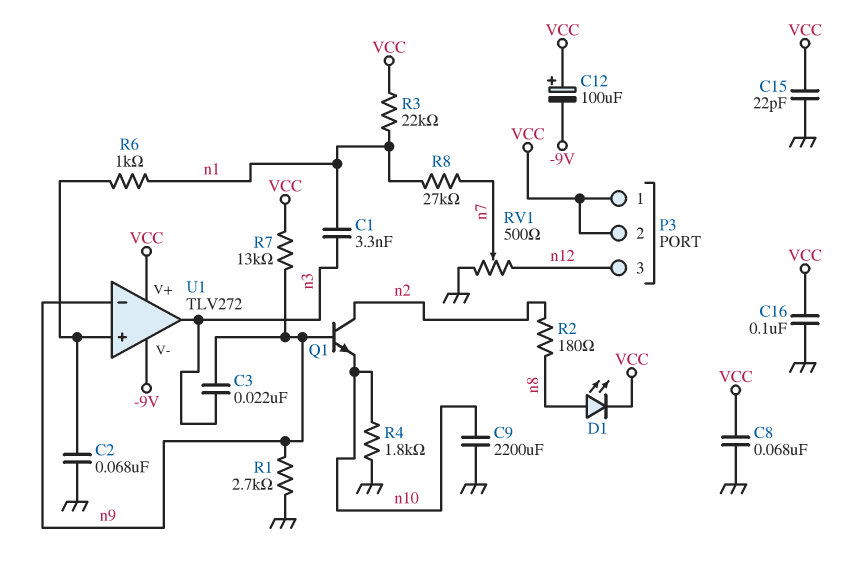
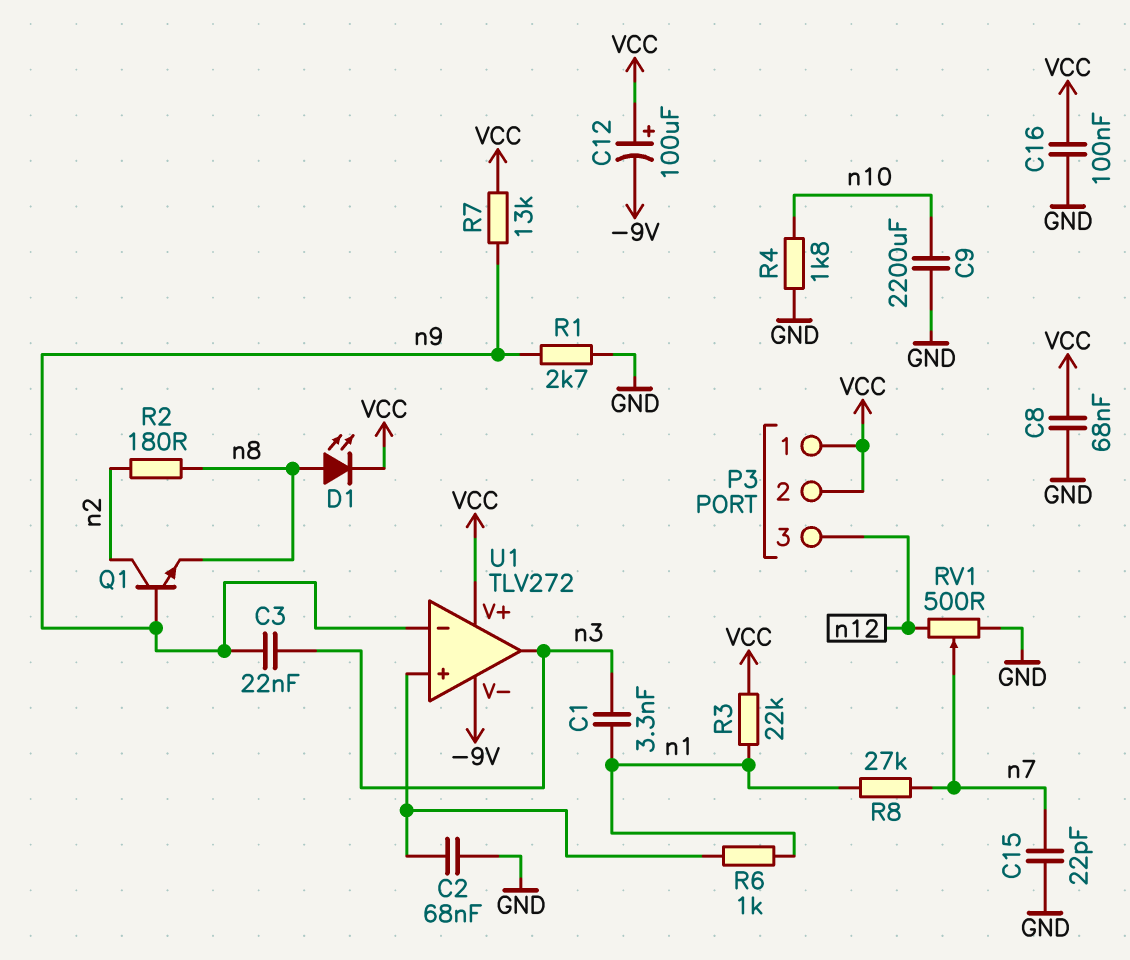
C15: 22pF (GND, VCC) -> 22pF (GND, n7)
Q1: NPN (B n9, C n2, E n10) -> NPN (B n9, C n2, E n8)

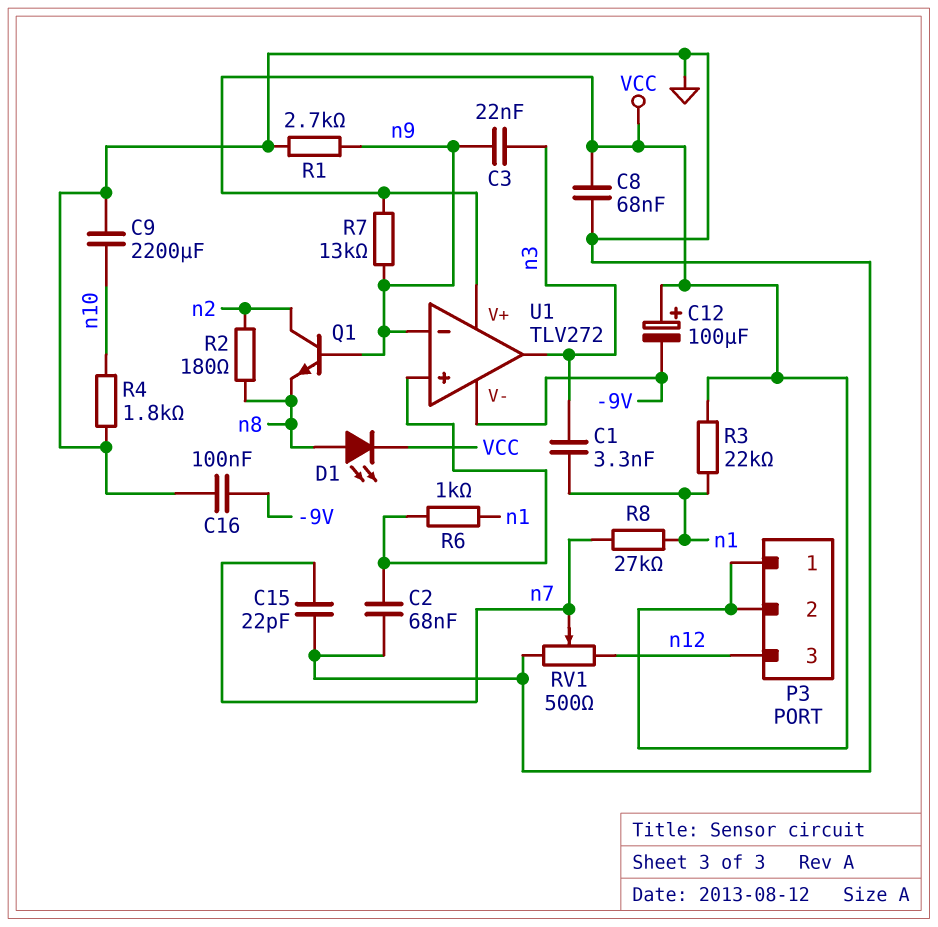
C16: 100nF (GND, VCC) -> 100nF (-9V, GND)

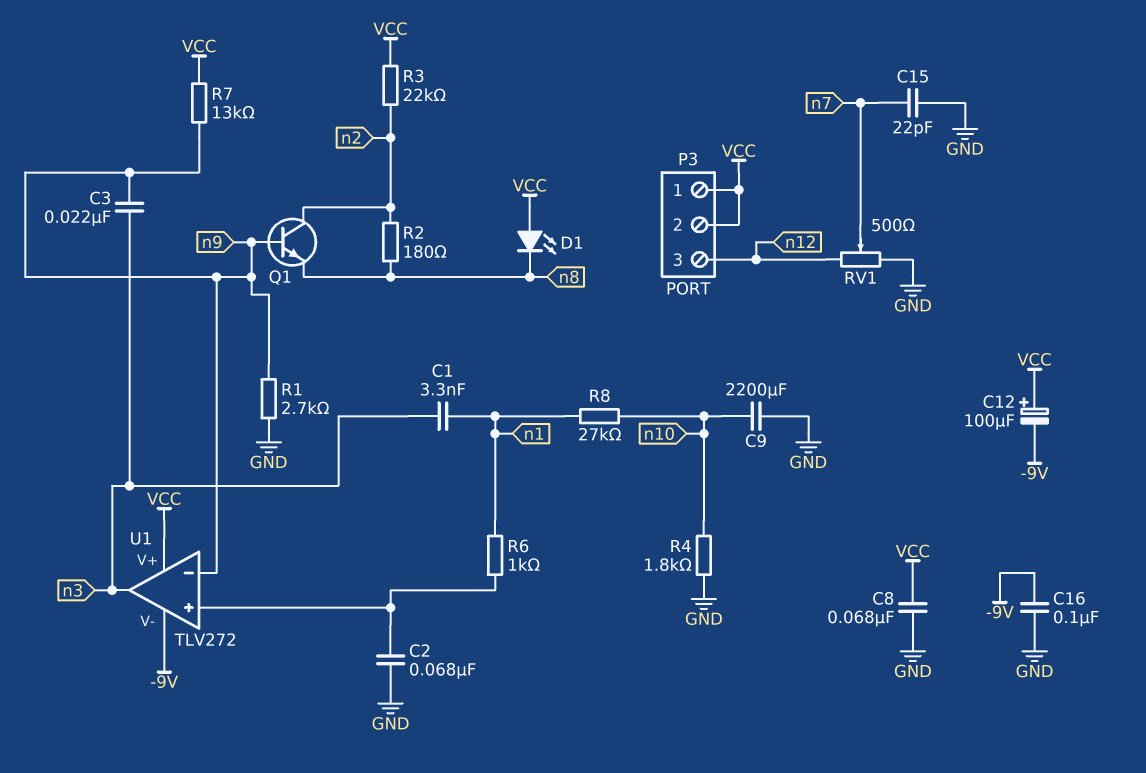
D1: LED (A n8, K VCC) -> LED (A VCC, K n8)
R3: 22k (VCC, n1) -> 22k (VCC, n2)
R8: 27k (n1, n7) -> 27k (n1, n10)

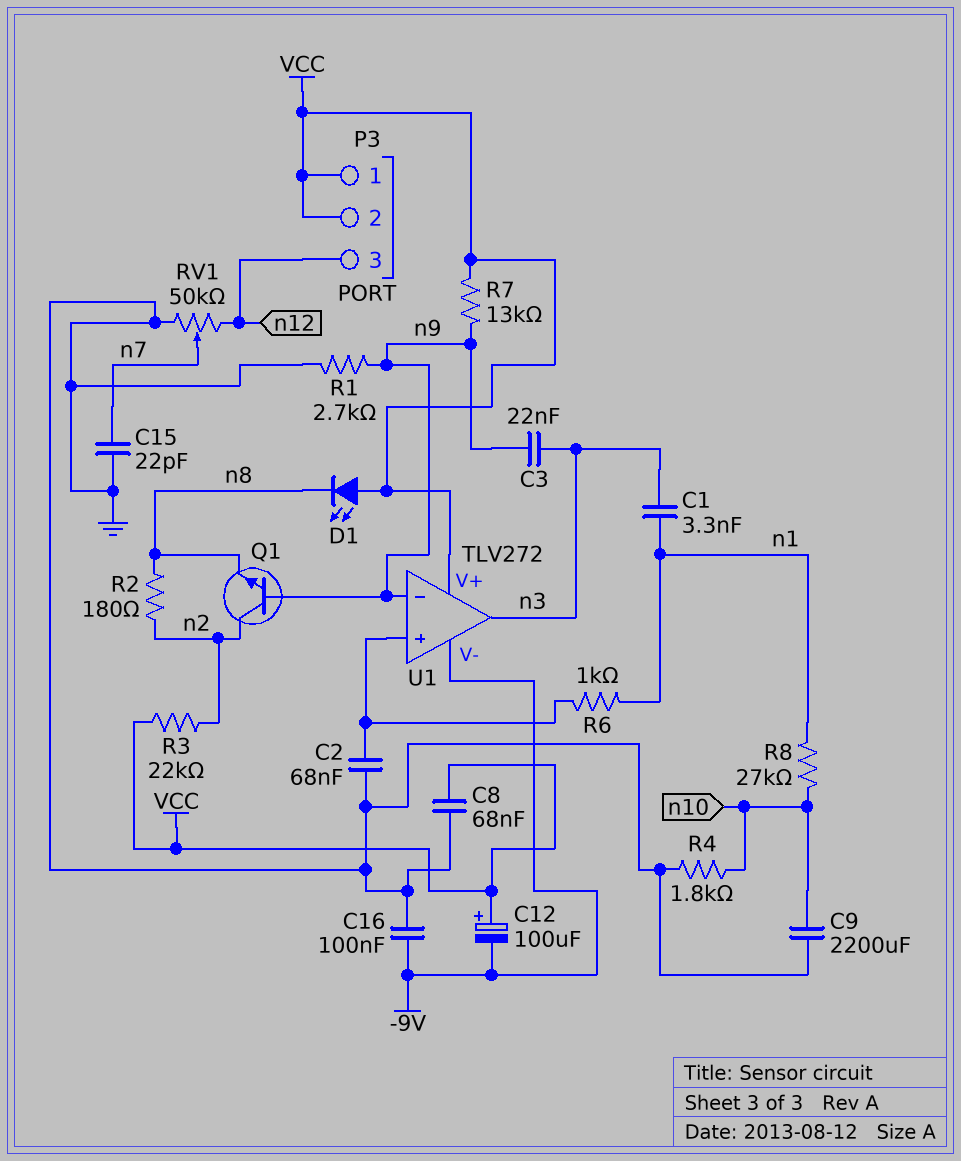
RV1: 500 (GND, n12, wiper n7) -> 50k (GND, n12, wiper n7)

